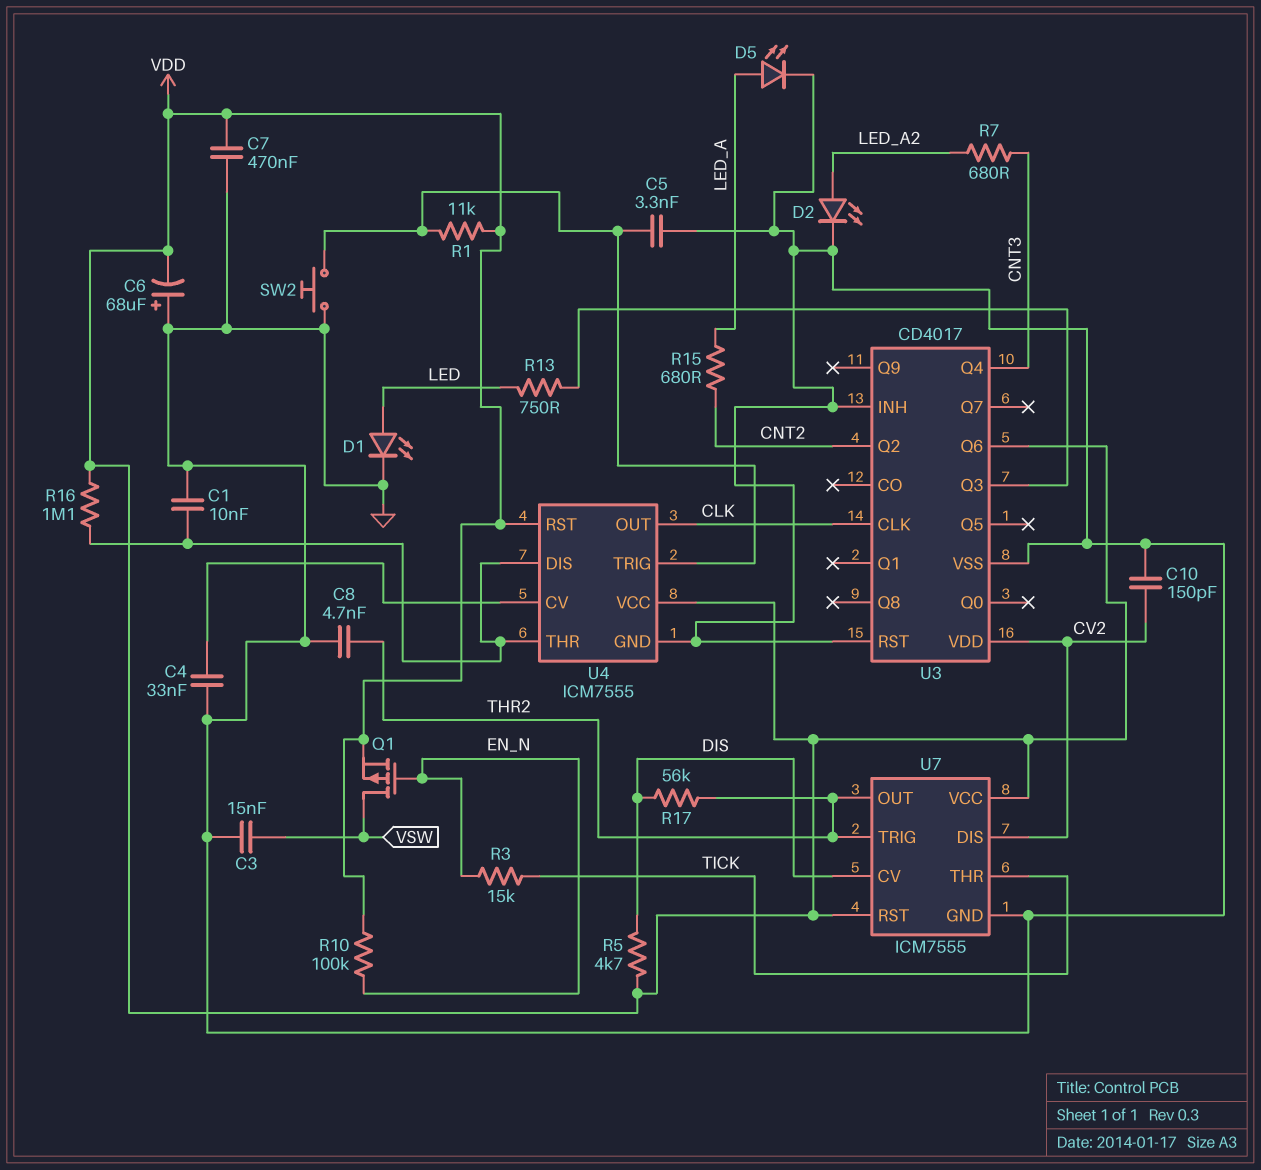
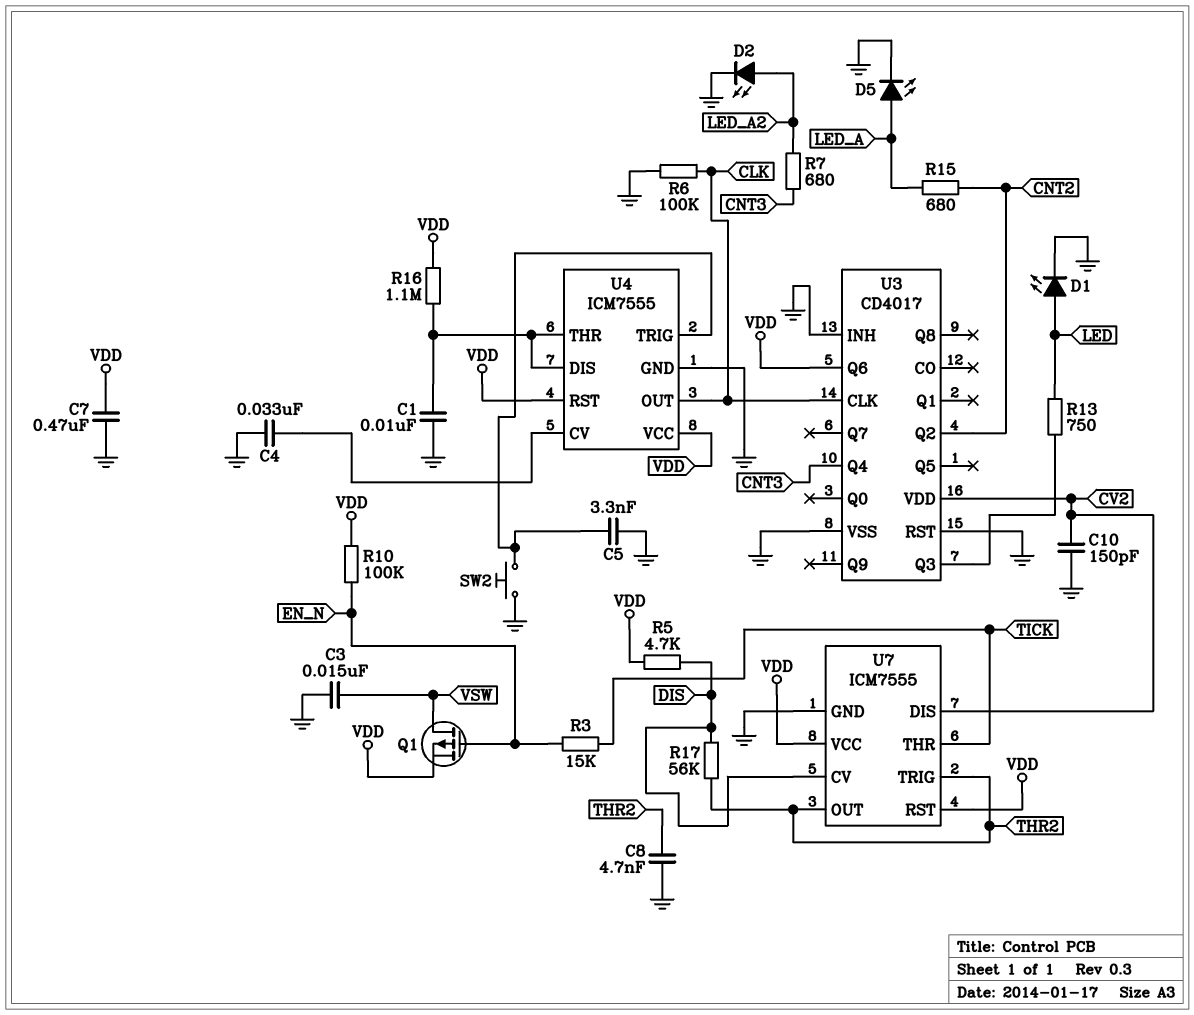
C6: 68uF (plus GND, minus VDD) -> none
R1: 11k (U4/TRIG, VDD) -> none
R6: none -> 100k (CLK, GND)

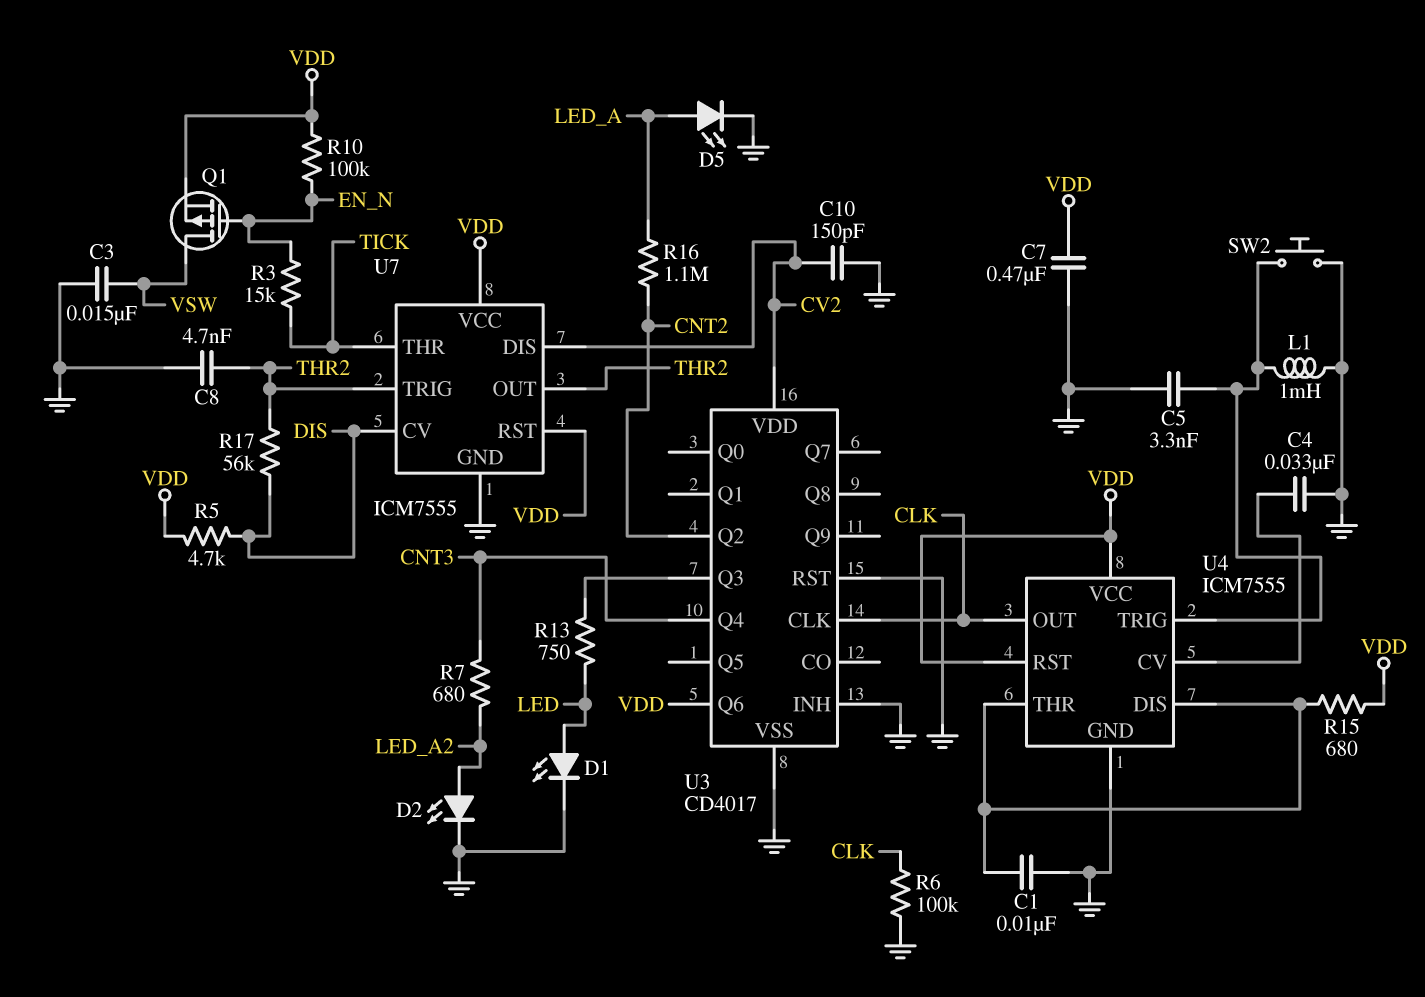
L1: none -> 1mH (GND, U4/TRIG)
R15: 680 (CNT2, LED_A) -> 680 (U4/DIS, VDD)
R16: 1.1M (U4/DIS, VDD) -> 1.1M (CNT2, LED_A)

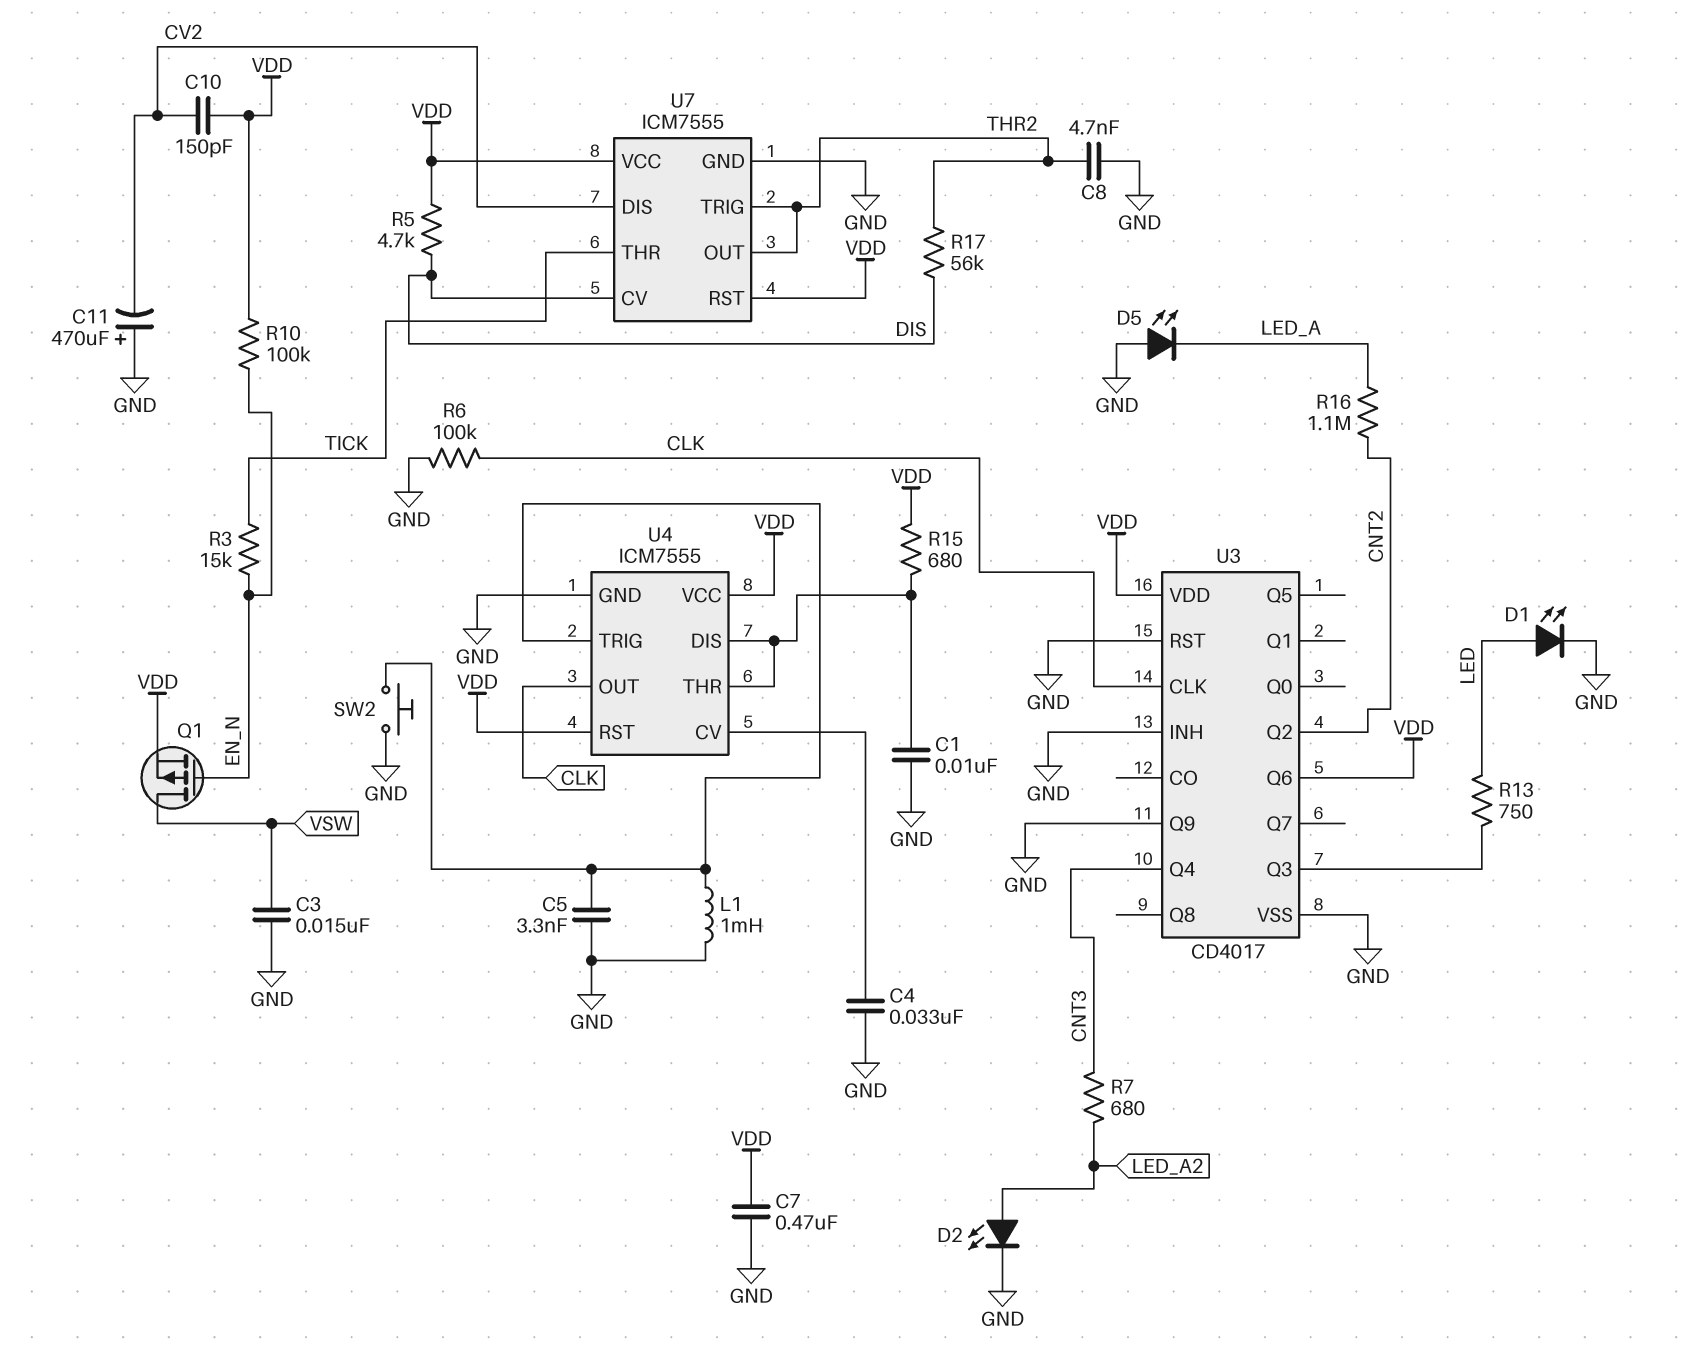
C10: 150pF (CV2, GND) -> 150pF (CV2, VDD)
C11: none -> 470uF (plus GND, minus CV2)
D5: LED (A LED_A, K GND) -> LED (A GND, K LED_A)
U3 pin Q9: none -> GND
U3 pin VDD: CV2 -> VDD

